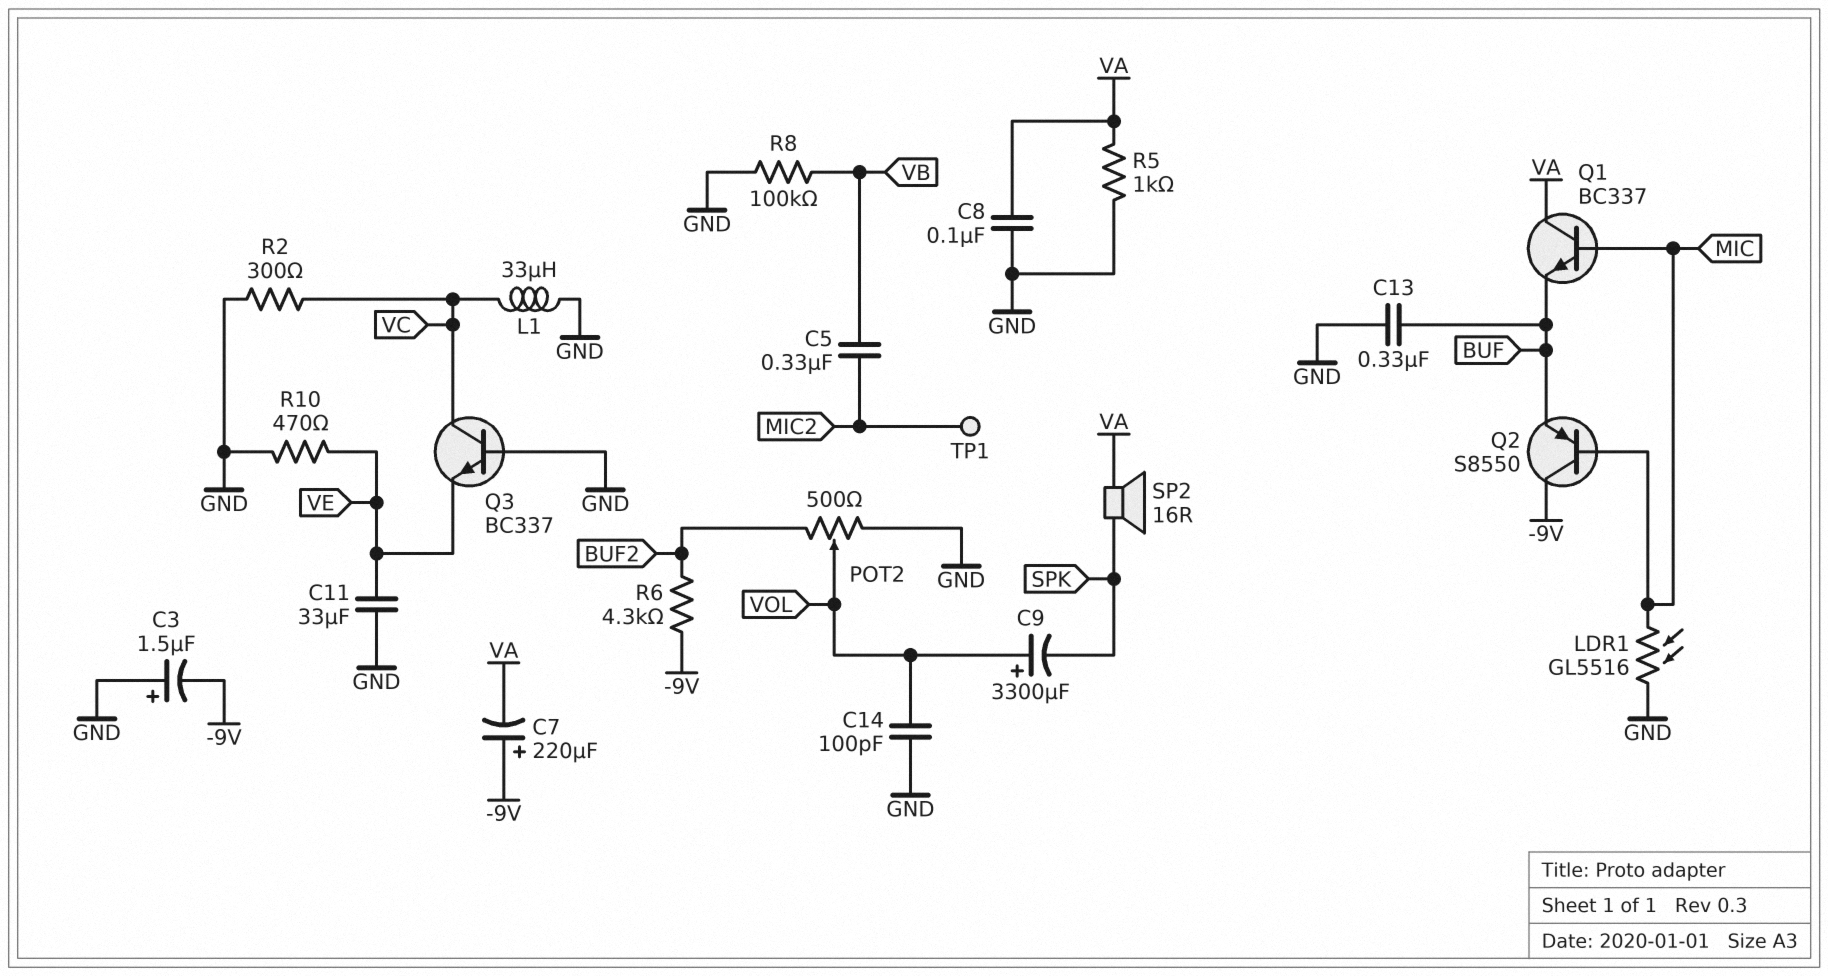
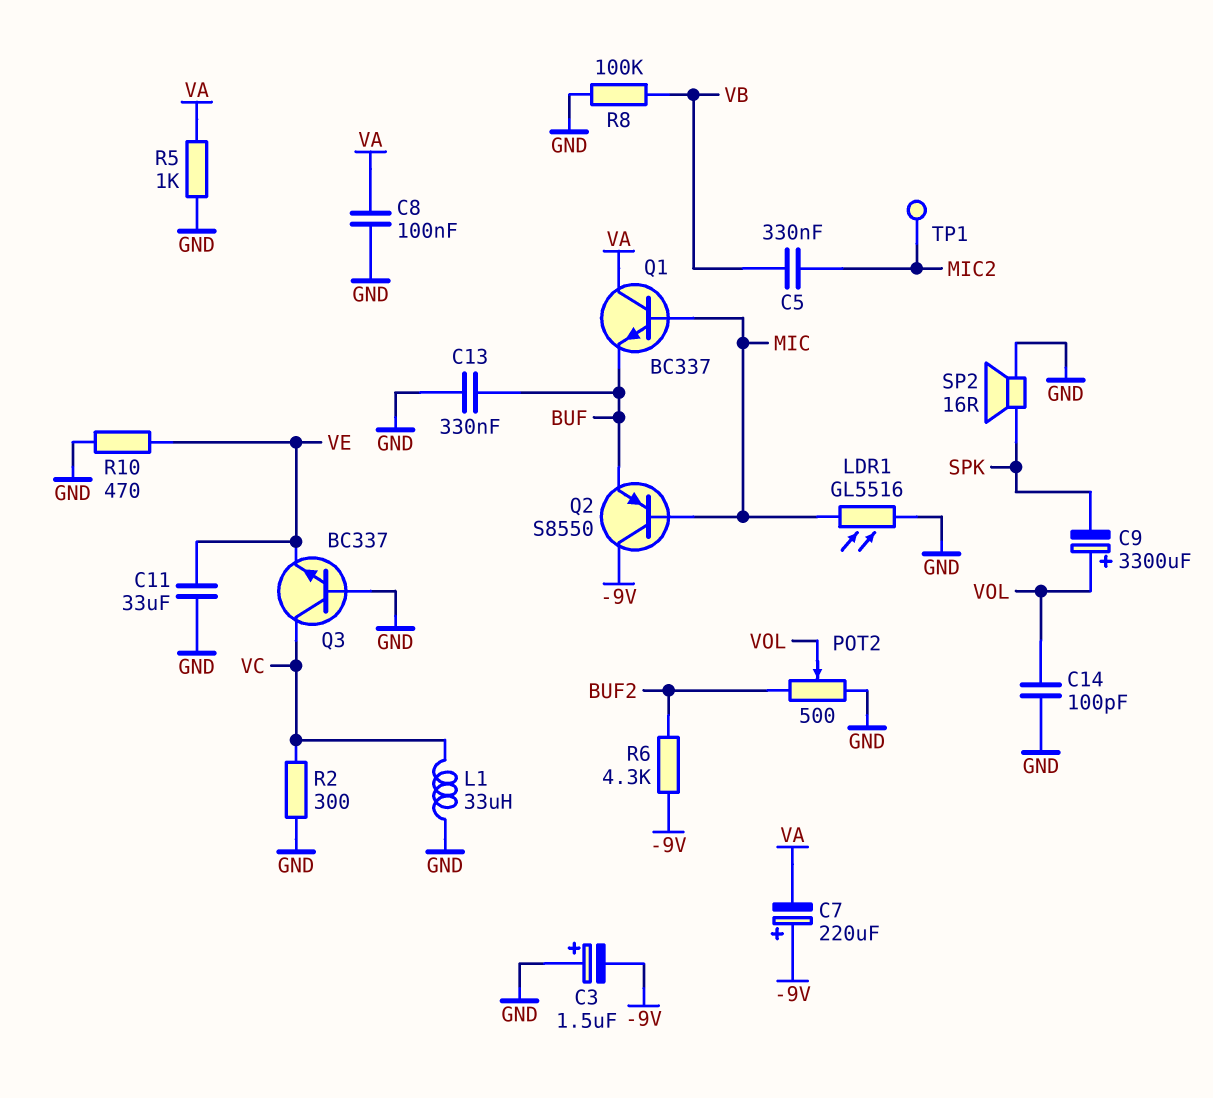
SP2: speaker 16R (SPK, VA) -> speaker 16R (GND, SPK)

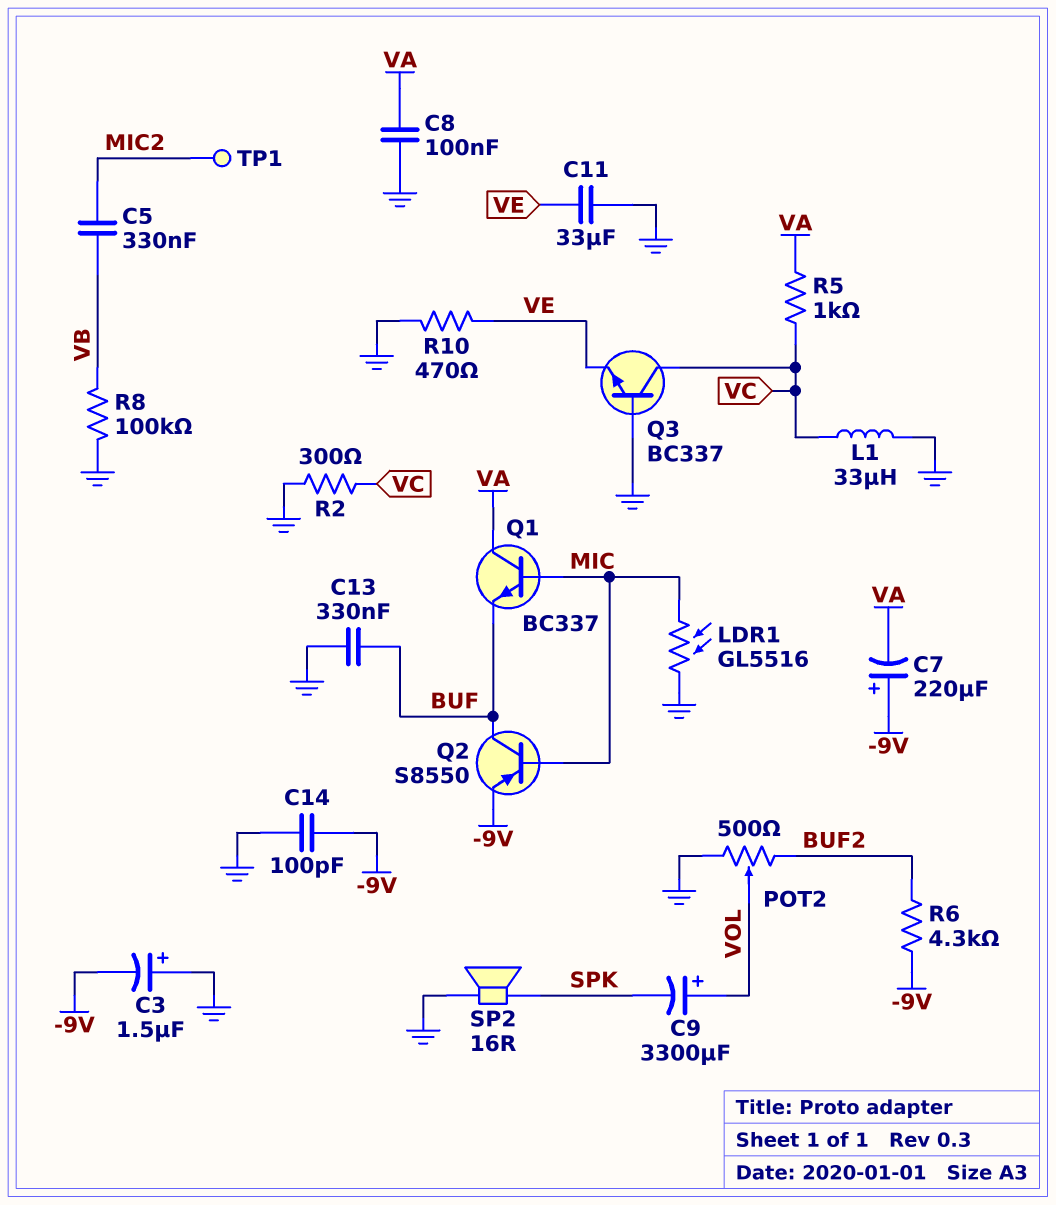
C14: 100pF (GND, VOL) -> 100pF (-9V, GND)
Q2: PNP S8550 (B MIC, C -9V, E BUF) -> PNP S8550 (B MIC, C BUF, E -9V)
R5: 1k (GND, VA) -> 1k (VA, VC)

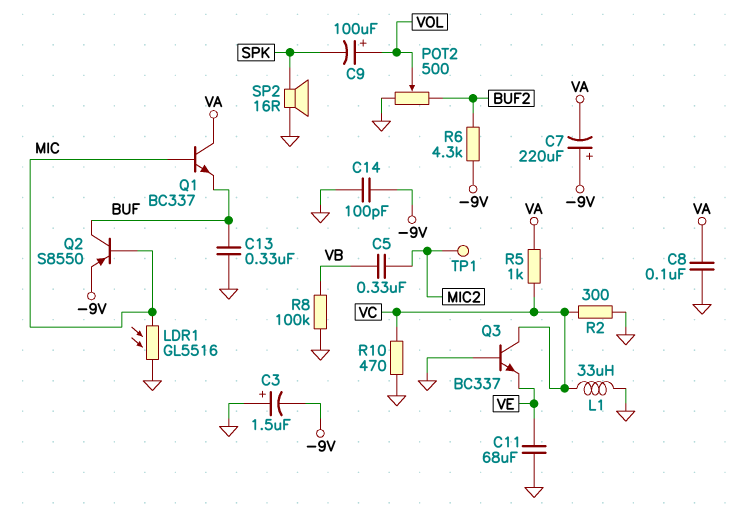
C9: 3300uF (plus VOL, minus SPK) -> 100uF (plus VOL, minus SPK)
C11: 33uF (GND, VE) -> 68uF (GND, VE)
R10: 470 (GND, VE) -> 470 (GND, VC)

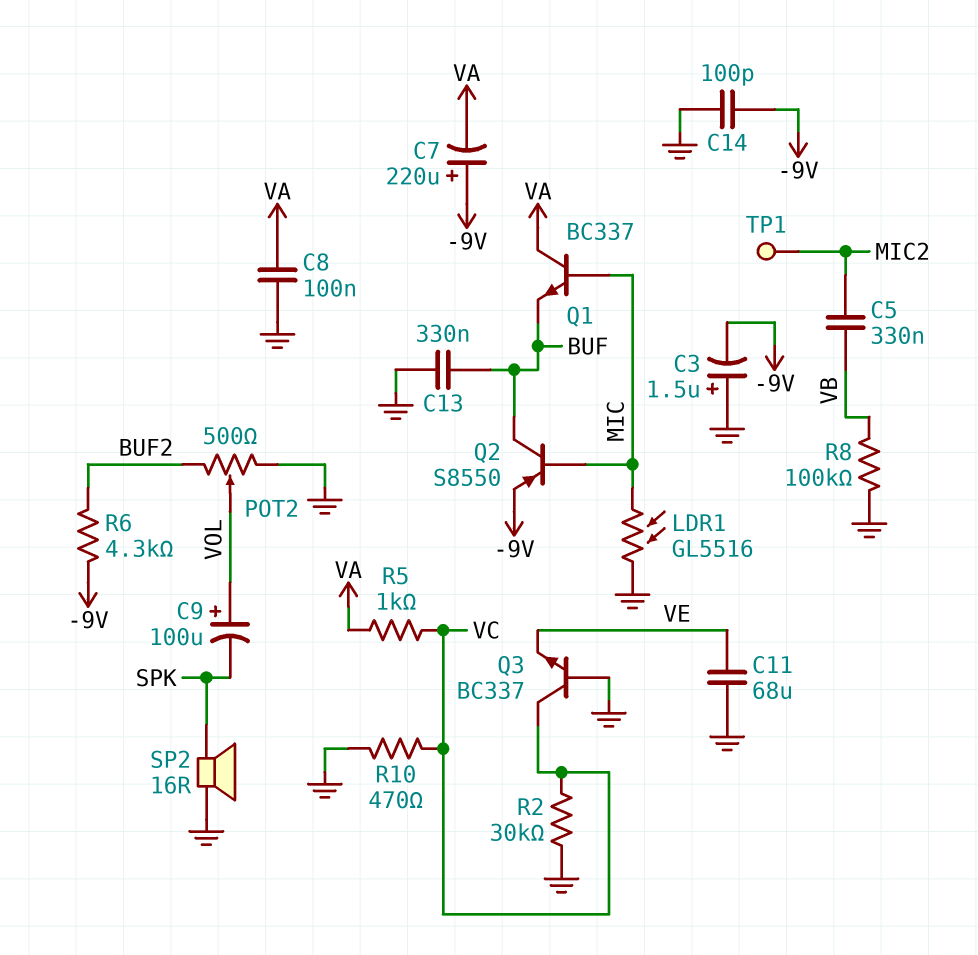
L1: 33uH (GND, VC) -> none
R2: 300 (GND, VC) -> 30k (GND, VC)

